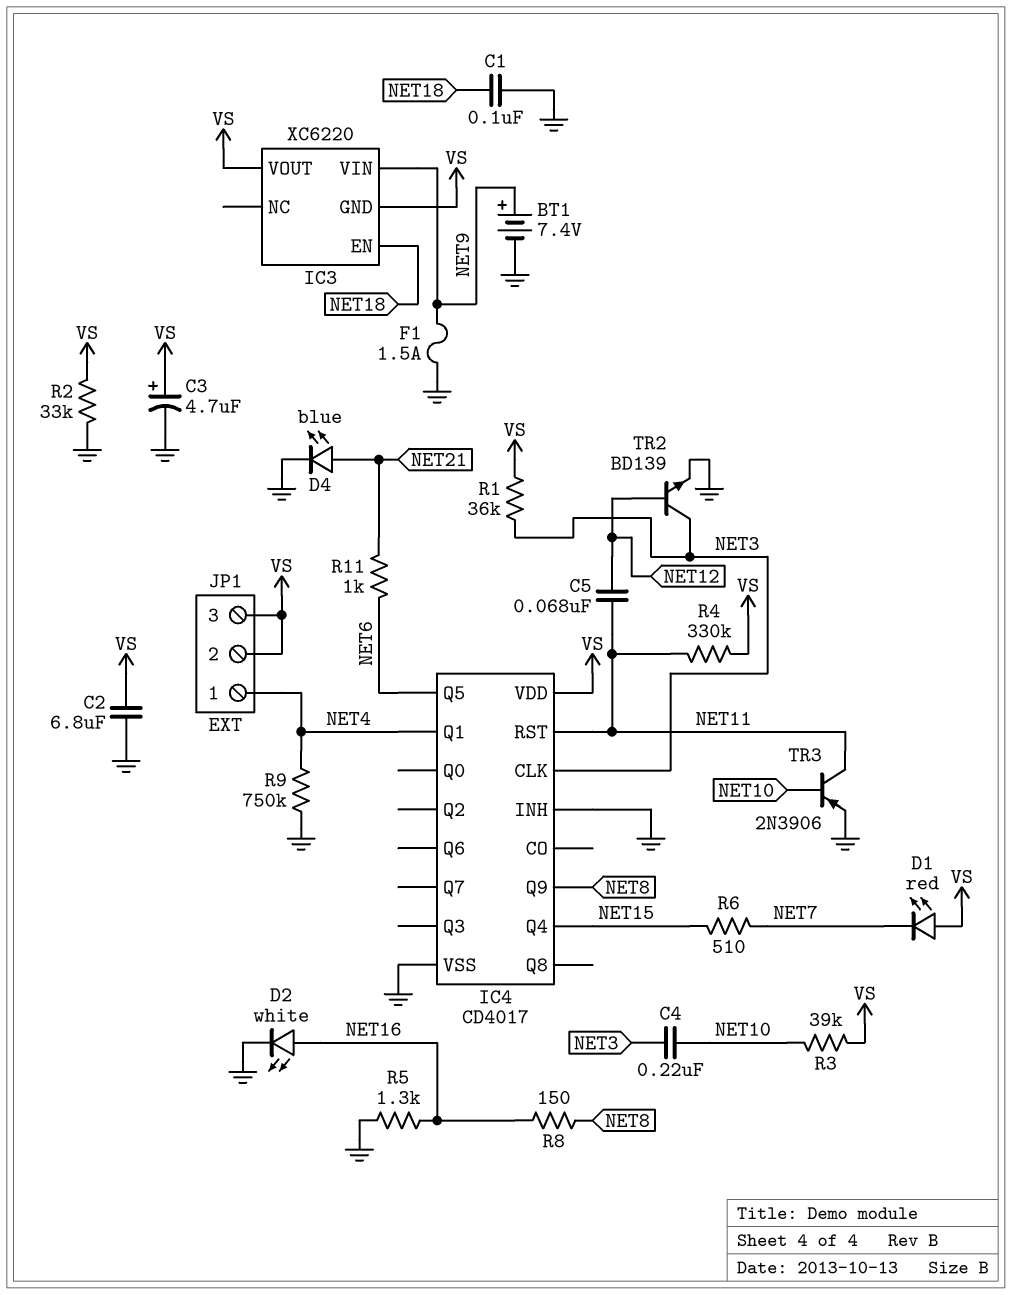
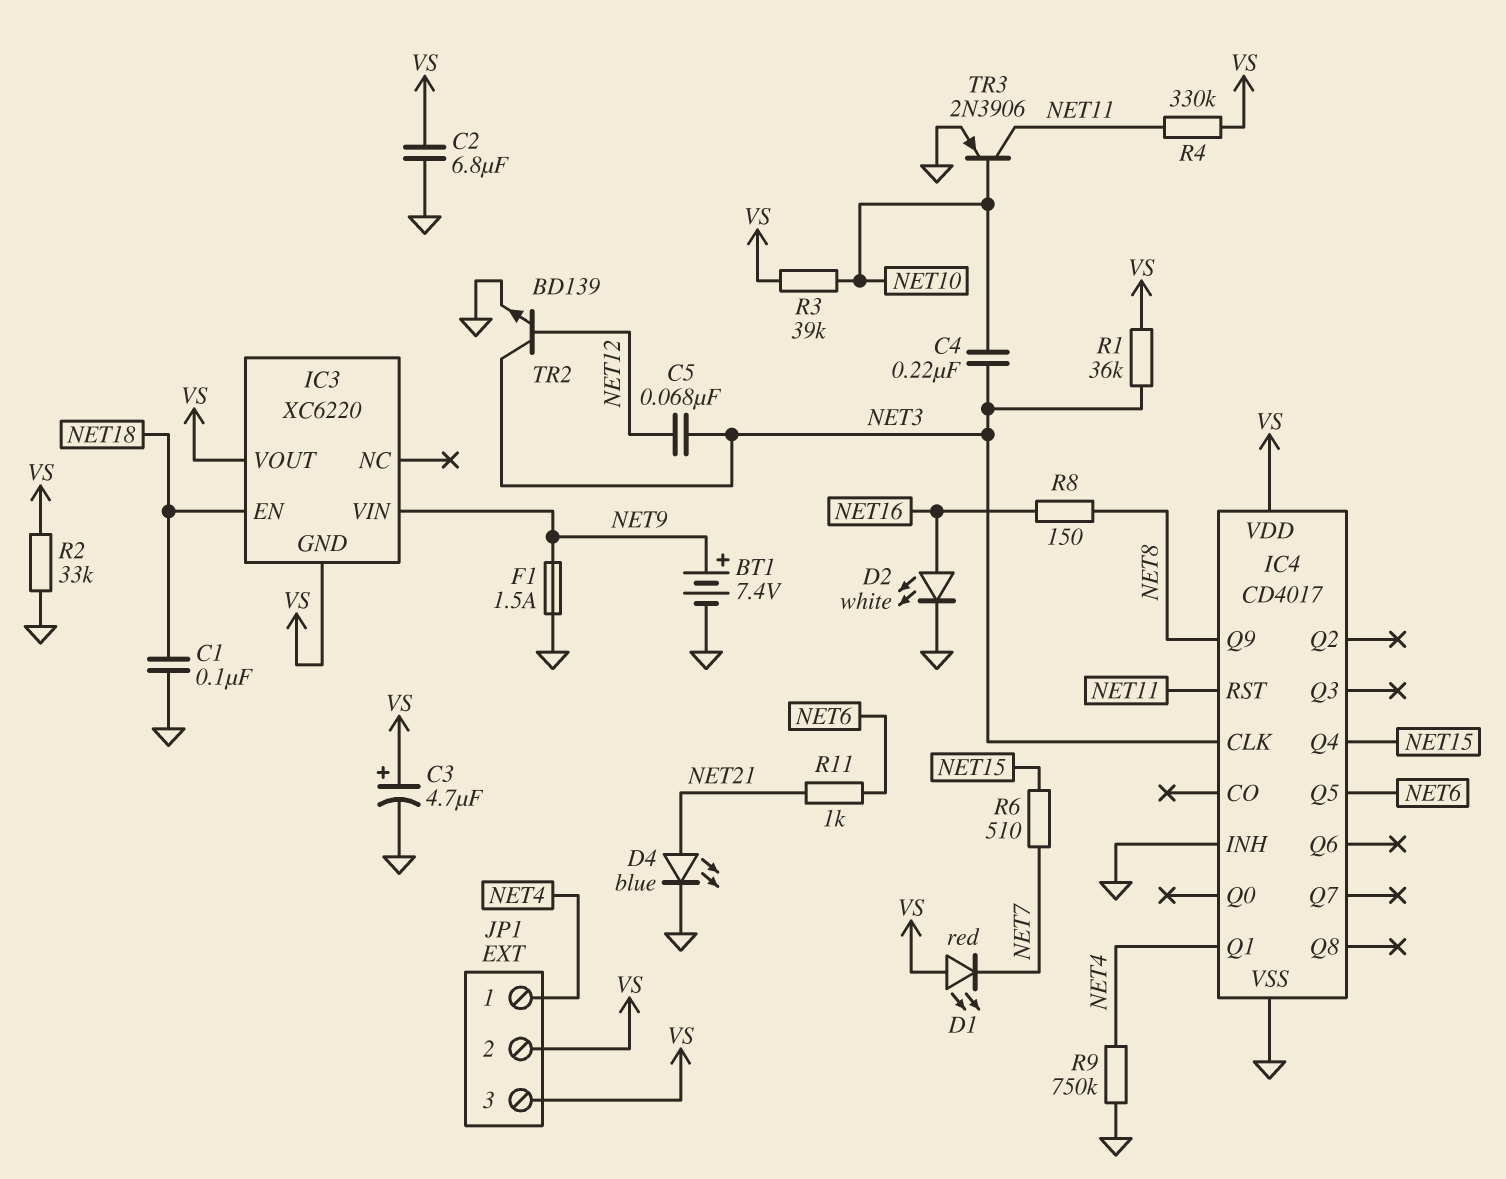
C5: 68nF (NET11, NET12) -> 68nF (NET3, NET12)
R5: 1.3k (GND, NET16) -> none

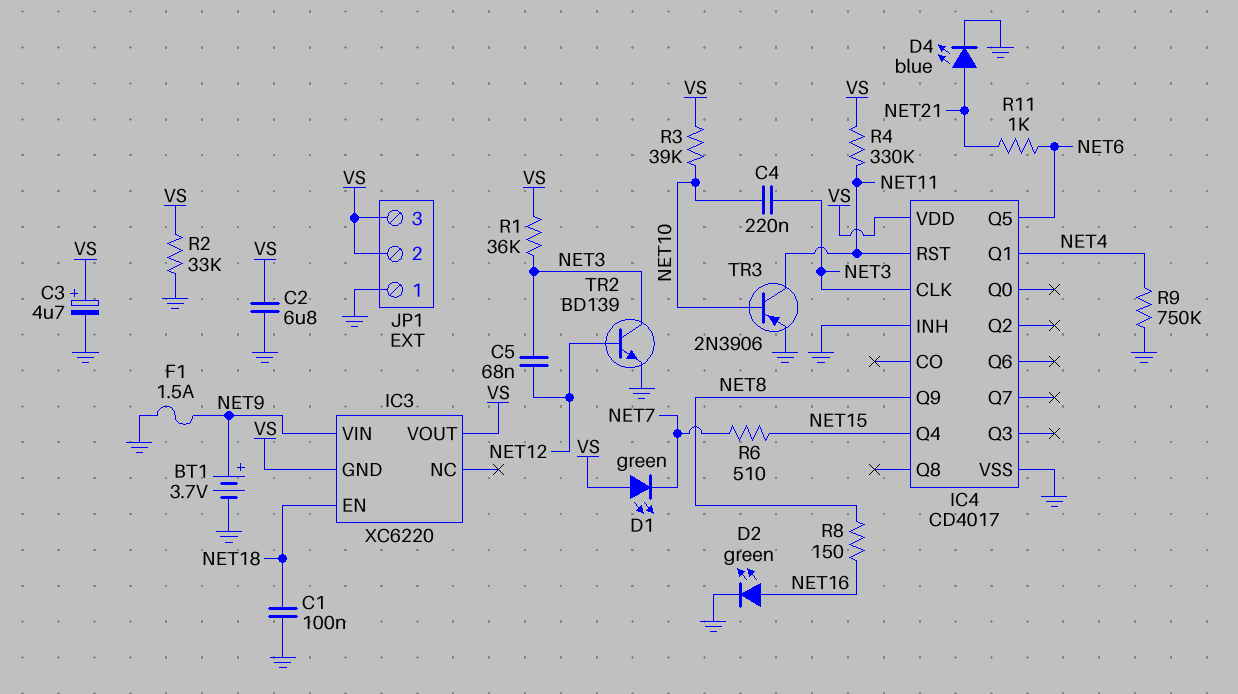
BT1: 7.4V (plus NET9, minus GND) -> 3.7V (plus NET9, minus GND)
D1: LED red (A VS, K NET7) -> LED green (A VS, K NET7)
D2: LED white (A NET16, K GND) -> LED green (A NET16, K GND)
JP1 pin 1: NET4 -> GND

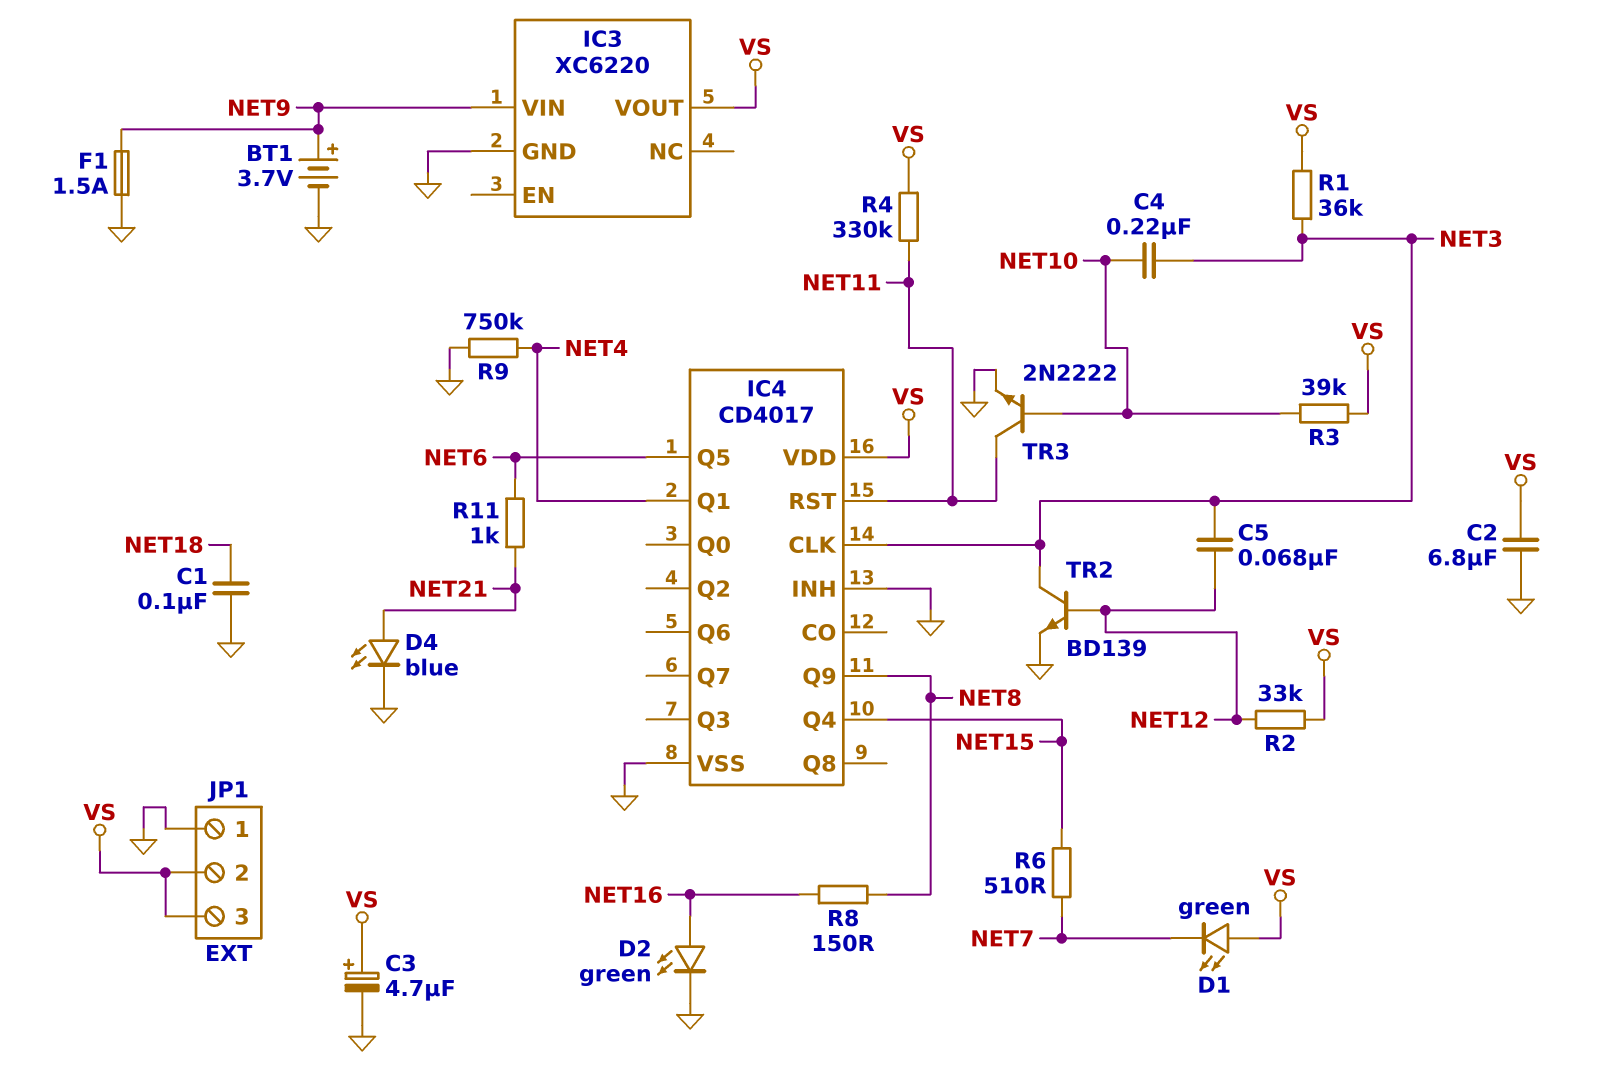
IC3 pin EN: NET18 -> none
IC3 pin GND: VS -> GND
R2: 33k (GND, VS) -> 33k (NET12, VS)
TR3: PNP 2N3906 (B NET10, C NET11, E GND) -> NPN 2N2222 (B NET10, C NET11, E GND)

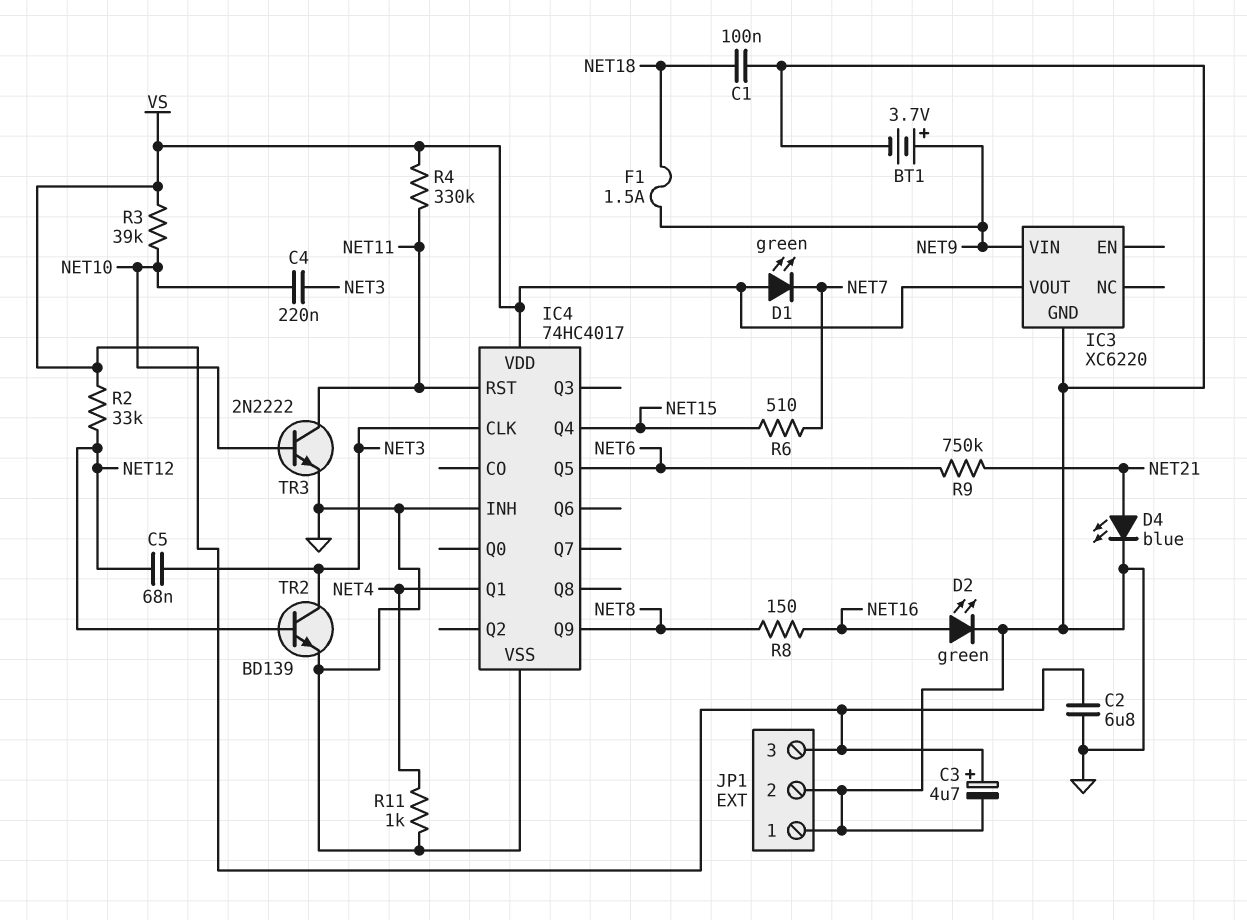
F1: 1.5A (GND, NET9) -> 1.5A (NET9, NET18)
IC4: CD4017 -> 74HC4017
JP1 pin 2: VS -> GND
R1: 36k (NET3, VS) -> none
R9: 750k (GND, NET4) -> 750k (NET6, NET21)
R11: 1k (NET6, NET21) -> 1k (GND, NET4)

